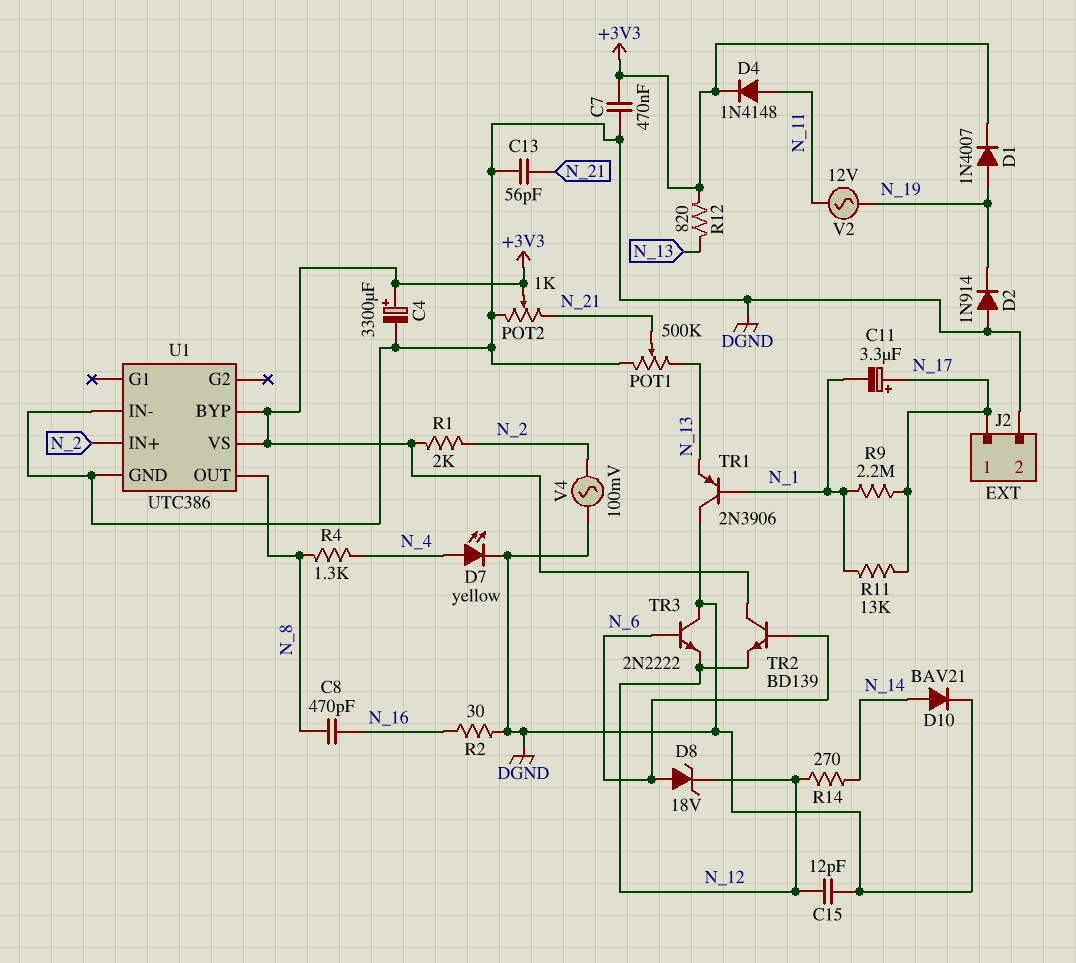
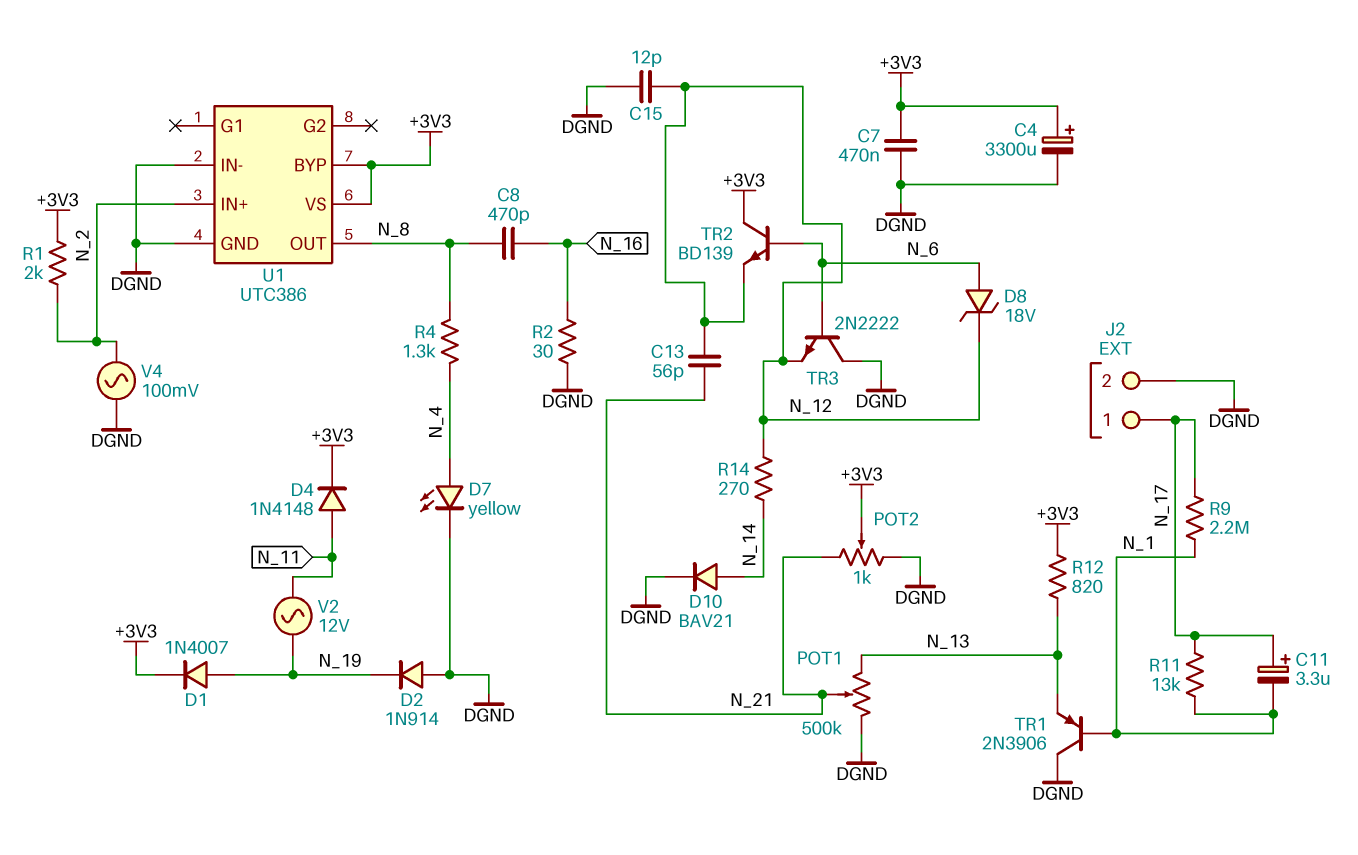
C13: 56pF (DGND, N_21) -> 56pF (N_12, N_21)

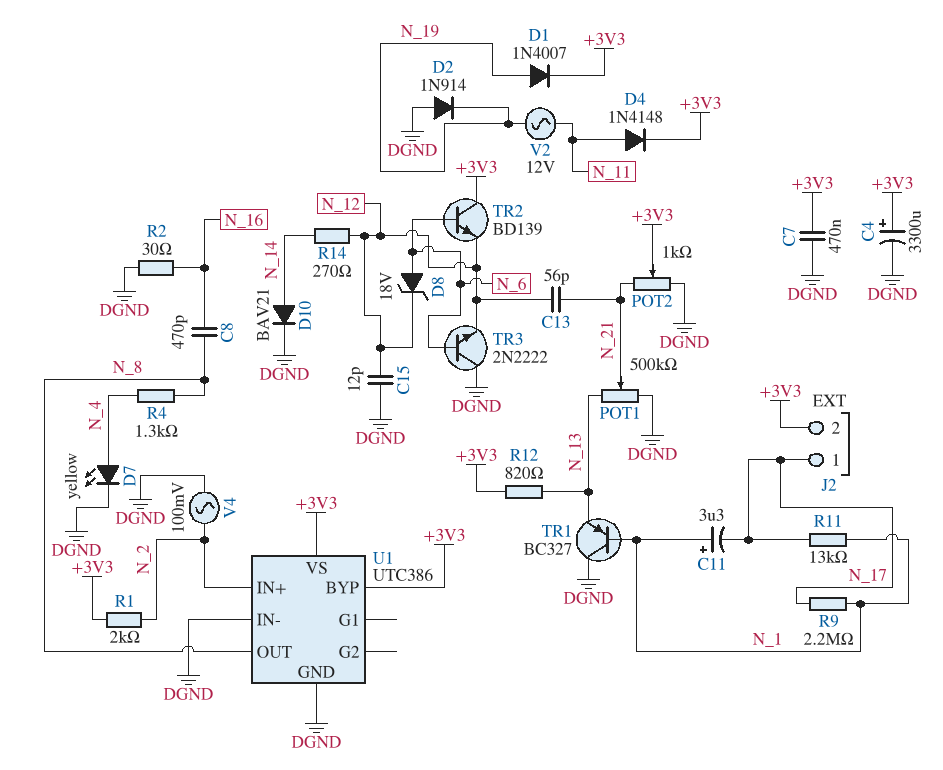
C11: 3.3uF (plus N_17, minus N_1) -> 3.3uF (plus N_1, minus N_17)
J2 pin 2: DGND -> +3V3
TR1: PNP 2N3906 (B N_1, C DGND, E N_13) -> PNP BC327 (B N_1, C DGND, E N_13)

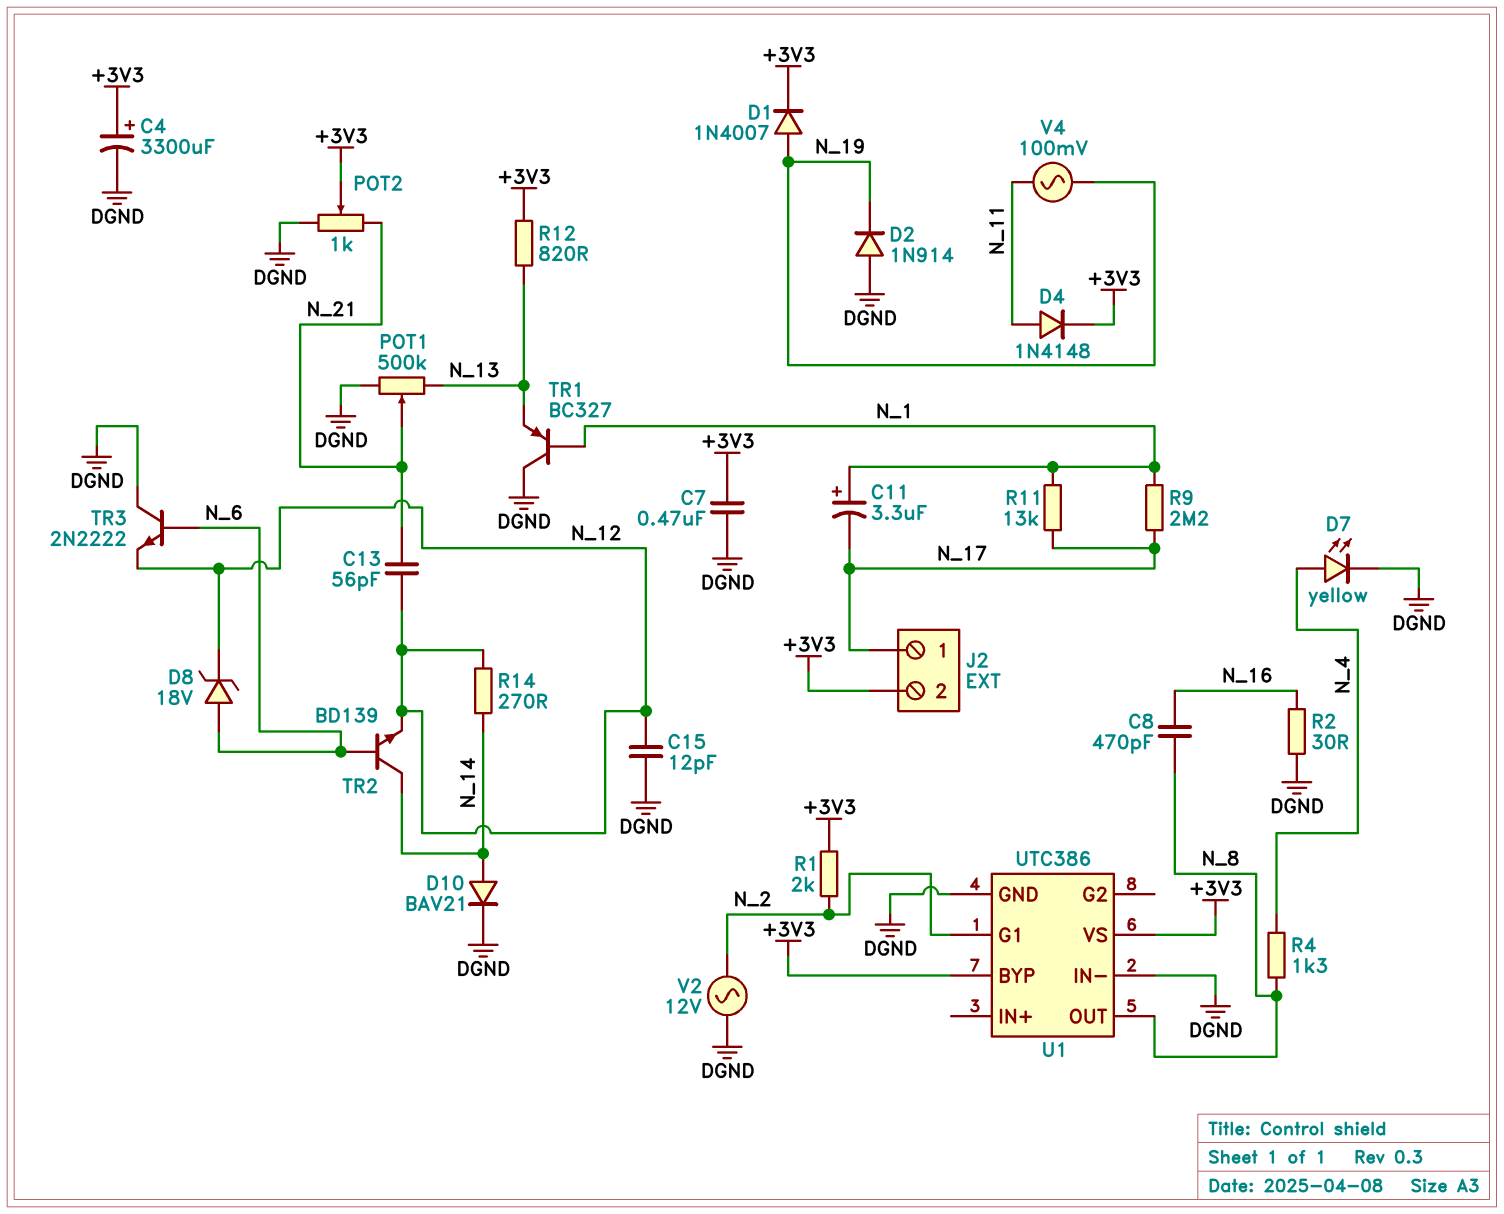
TR2: NPN BD139 (B N_6, C +3V3, E N_12) -> NPN BD139 (B N_6, C N_14, E N_12)
U1 pin G1: none -> N_2
U1 pin IN+: N_2 -> none
V2: AC 12V (N_11, N_19) -> AC 12V (DGND, N_2)
V4: AC 100mV (DGND, N_2) -> AC 100mV (N_11, N_19)

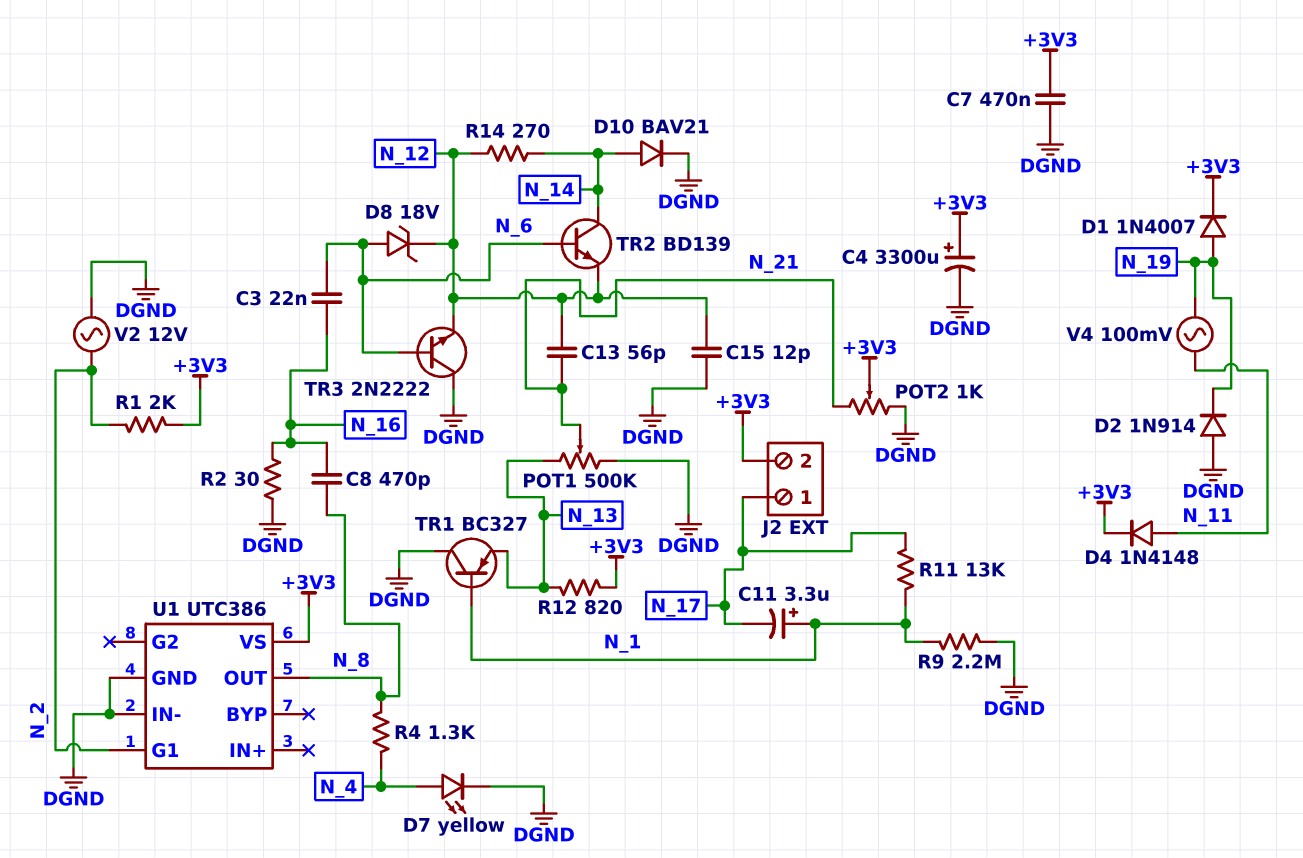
C3: none -> 22nF (N_6, N_16)
R9: 2.2M (N_1, N_17) -> 2.2M (DGND, N_1)
U1 pin BYP: +3V3 -> none

